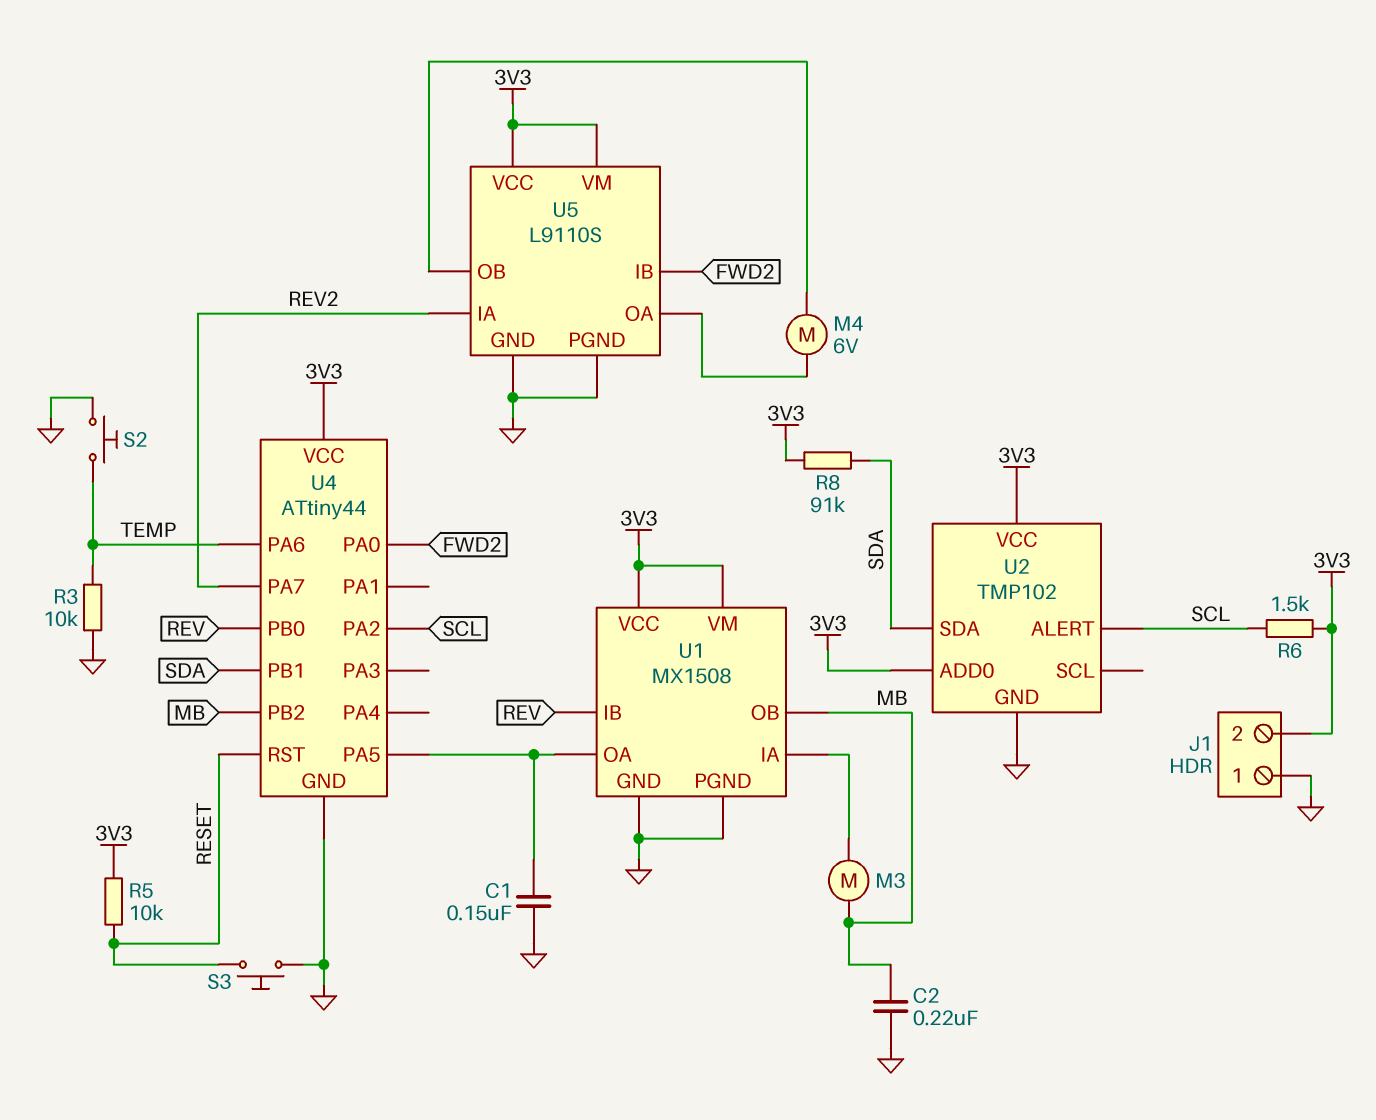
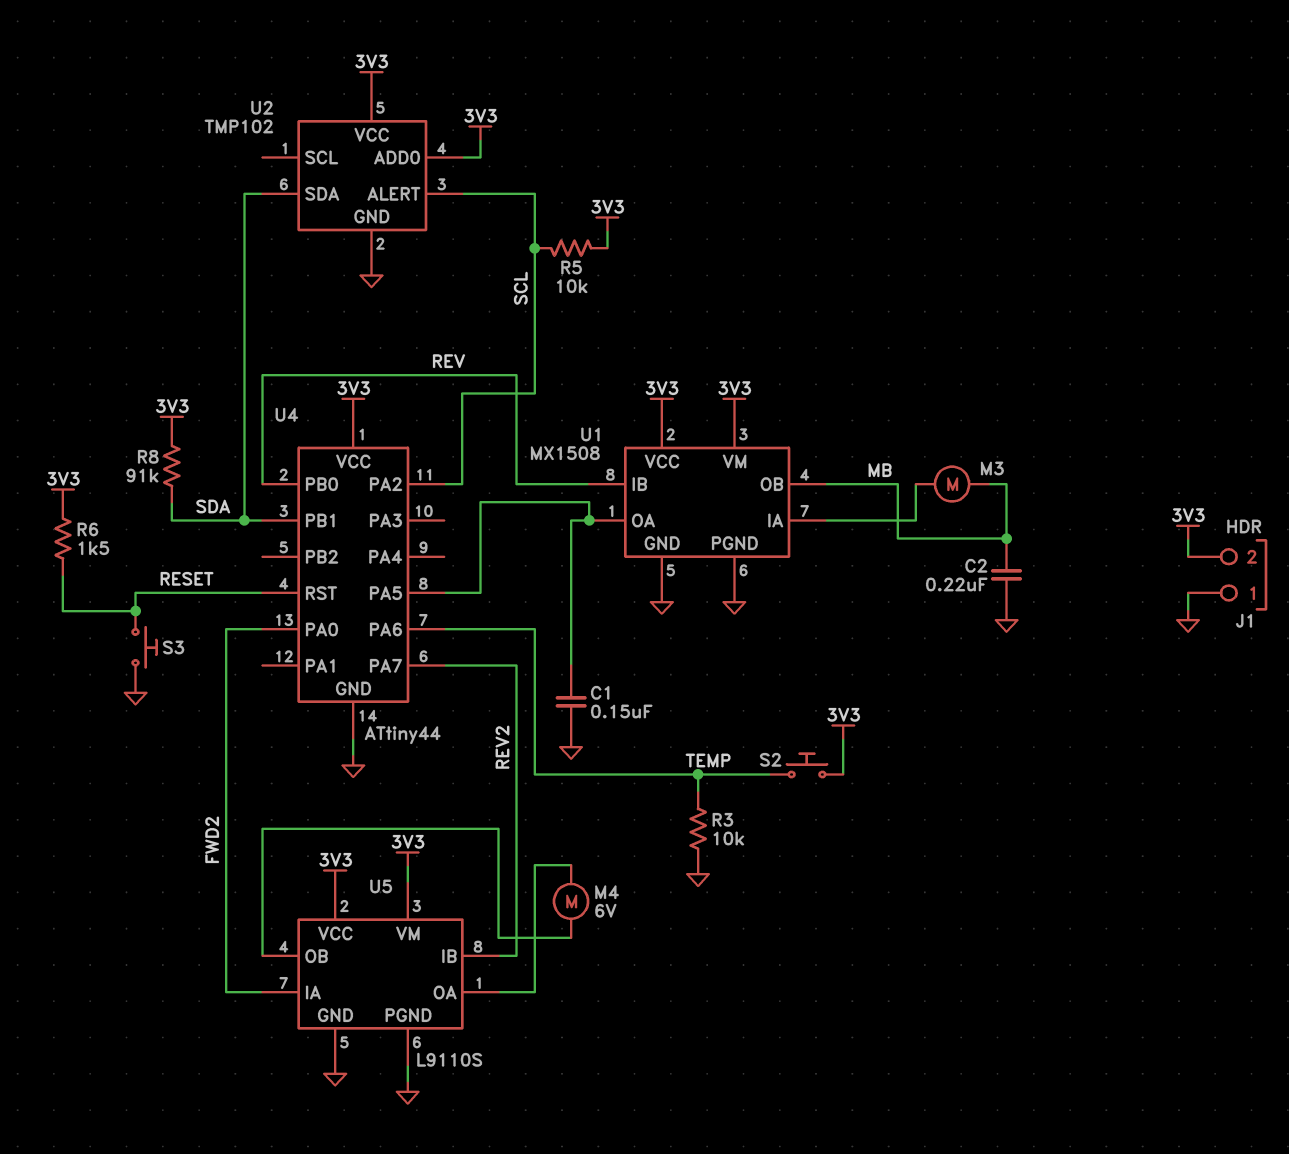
R5: 10k (3V3, RESET) -> 10k (3V3, SCL)
R6: 1.5k (3V3, SCL) -> 1.5k (3V3, RESET)
S2: button (GND, TEMP) -> button (3V3, TEMP)
U4 pin PB2: MB -> none
U5 pin IA: REV2 -> FWD2
U5 pin IB: FWD2 -> REV2

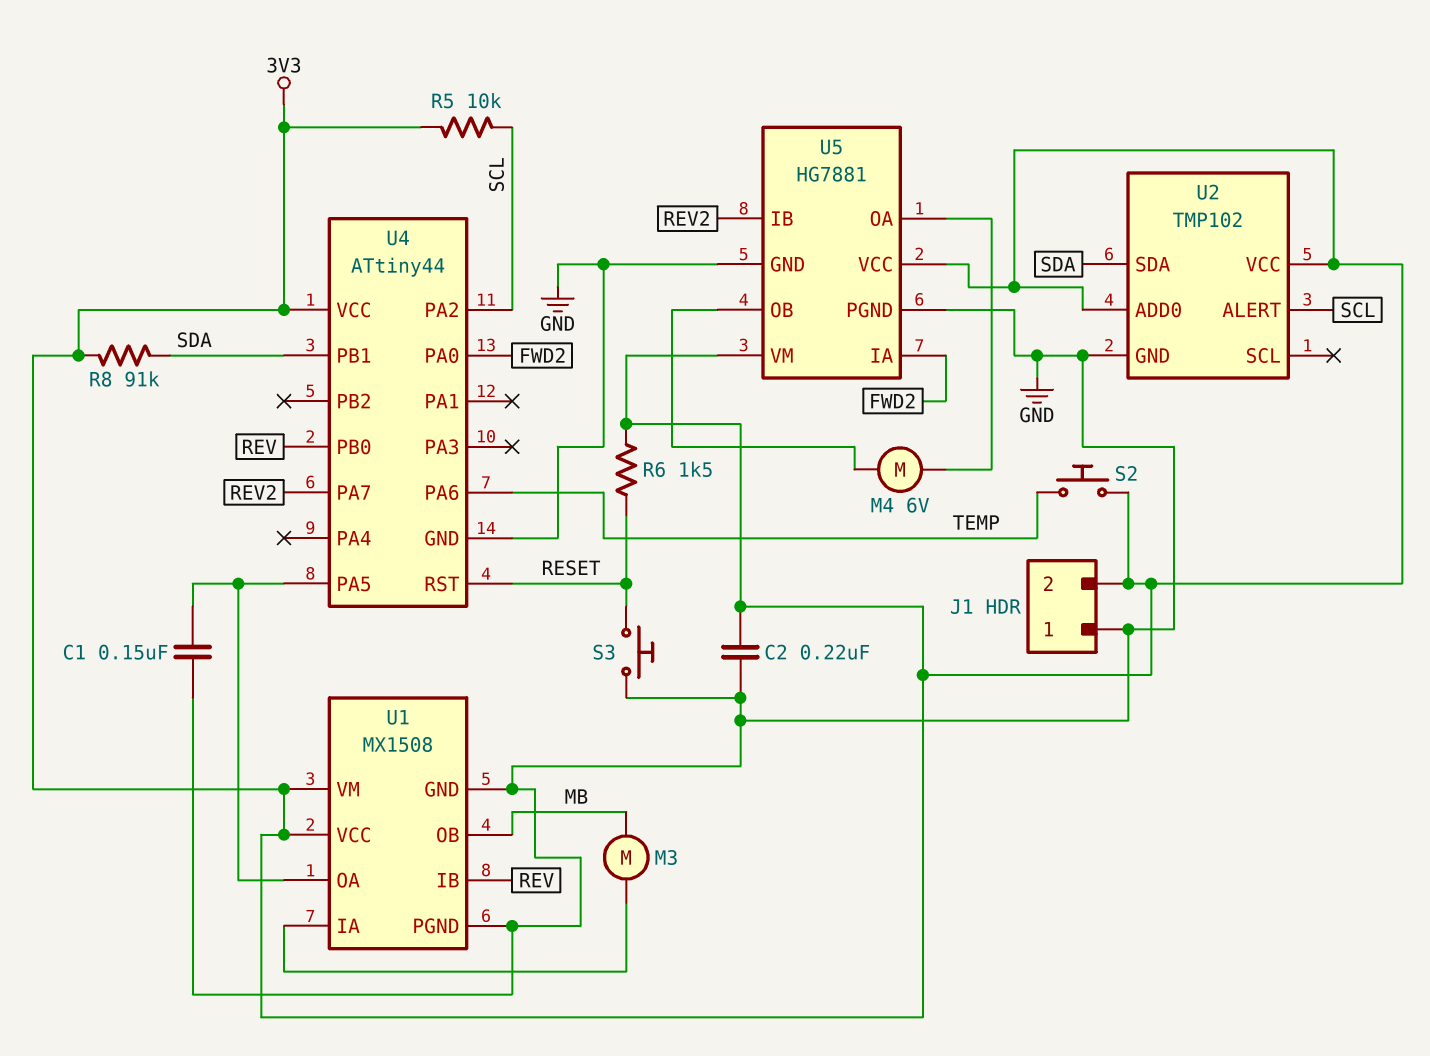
C2: 220nF (GND, MB) -> 220nF (3V3, GND)
R3: 10k (GND, TEMP) -> none
U5: L9110S -> HG7881

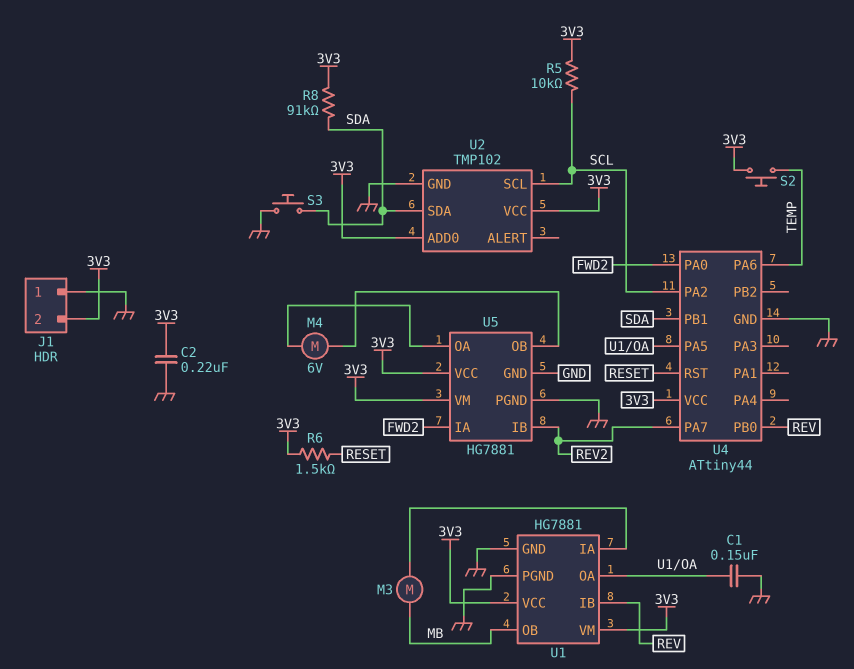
S3: button (GND, RESET) -> button (GND, SDA)
U1: MX1508 -> HG7881
U2 pin ALERT: SCL -> none
U2 pin SCL: none -> SCL

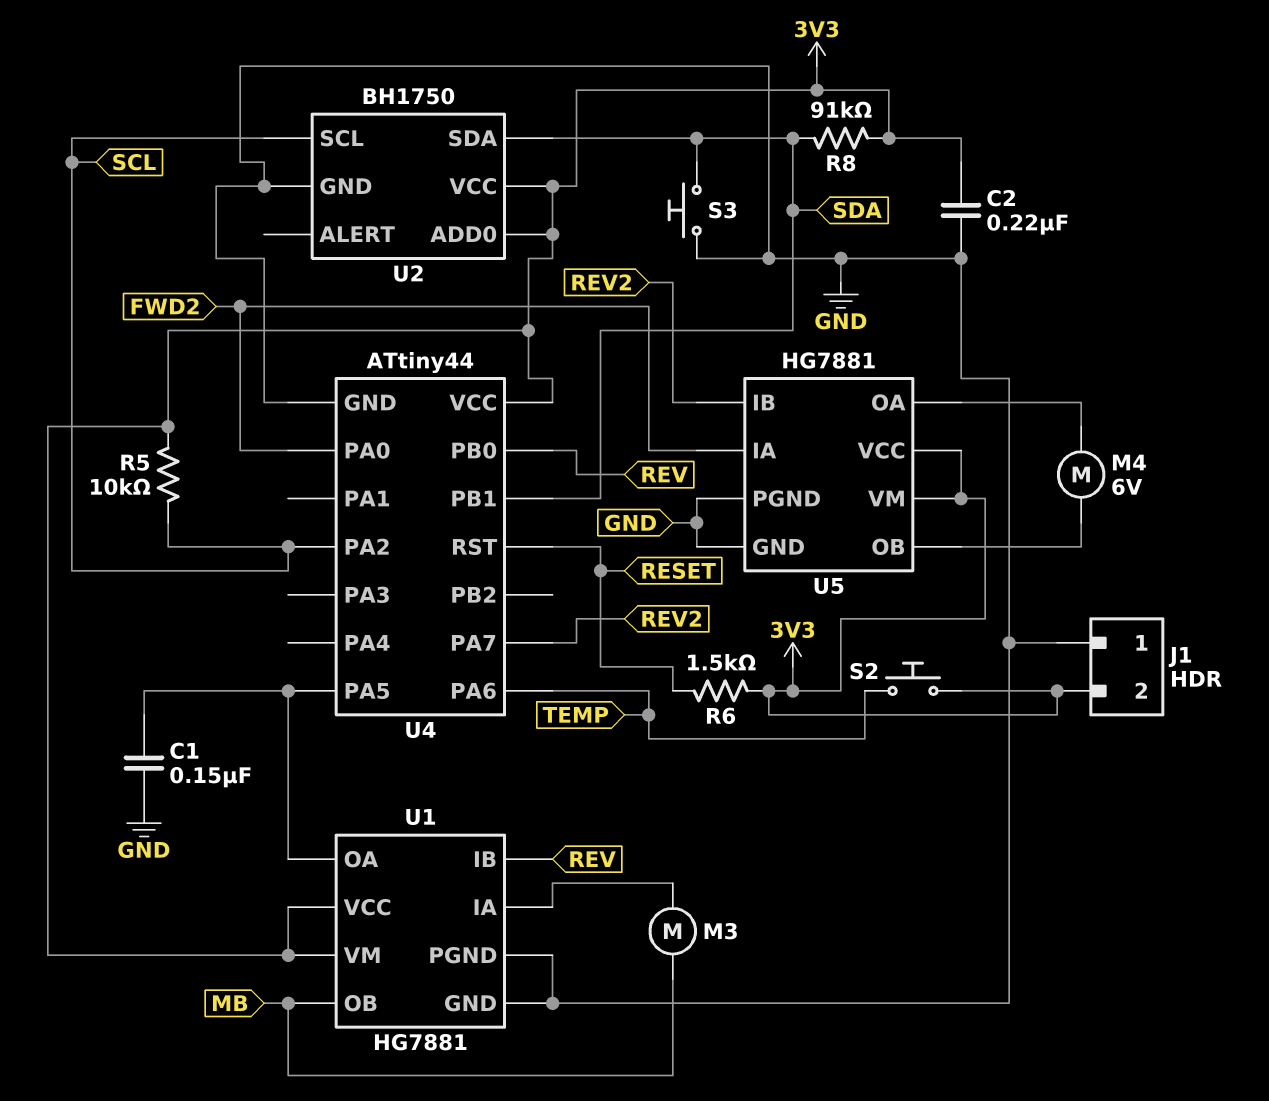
U2: TMP102 -> BH1750

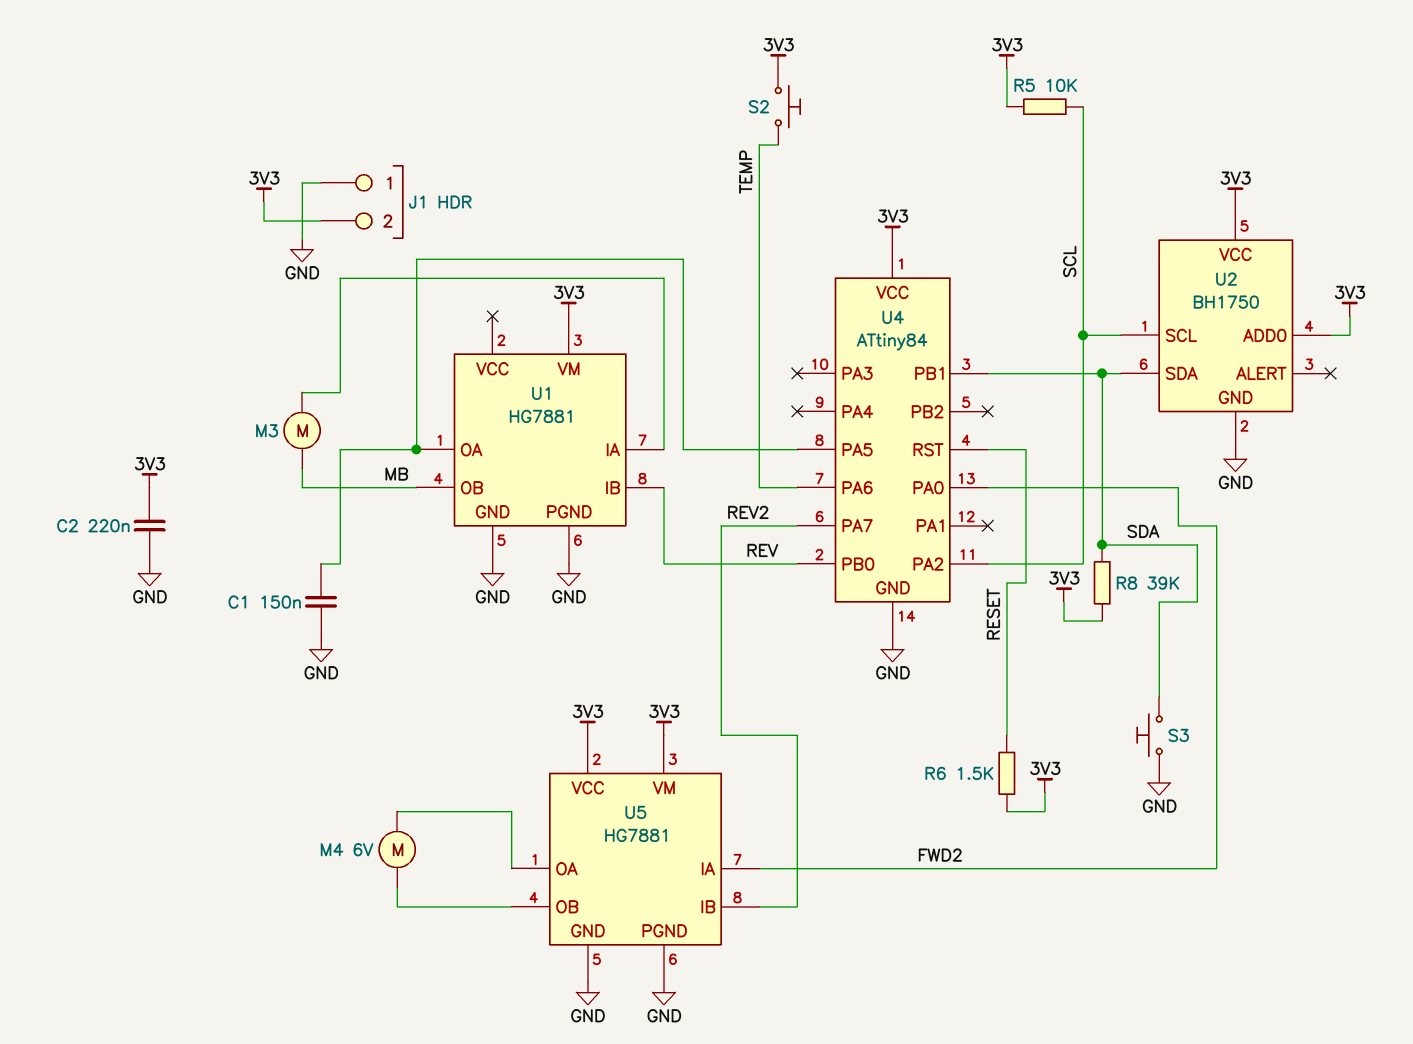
R8: 91k (3V3, SDA) -> 39k (3V3, SDA)
U1 pin VCC: 3V3 -> none
U4: ATtiny44 -> ATtiny84

